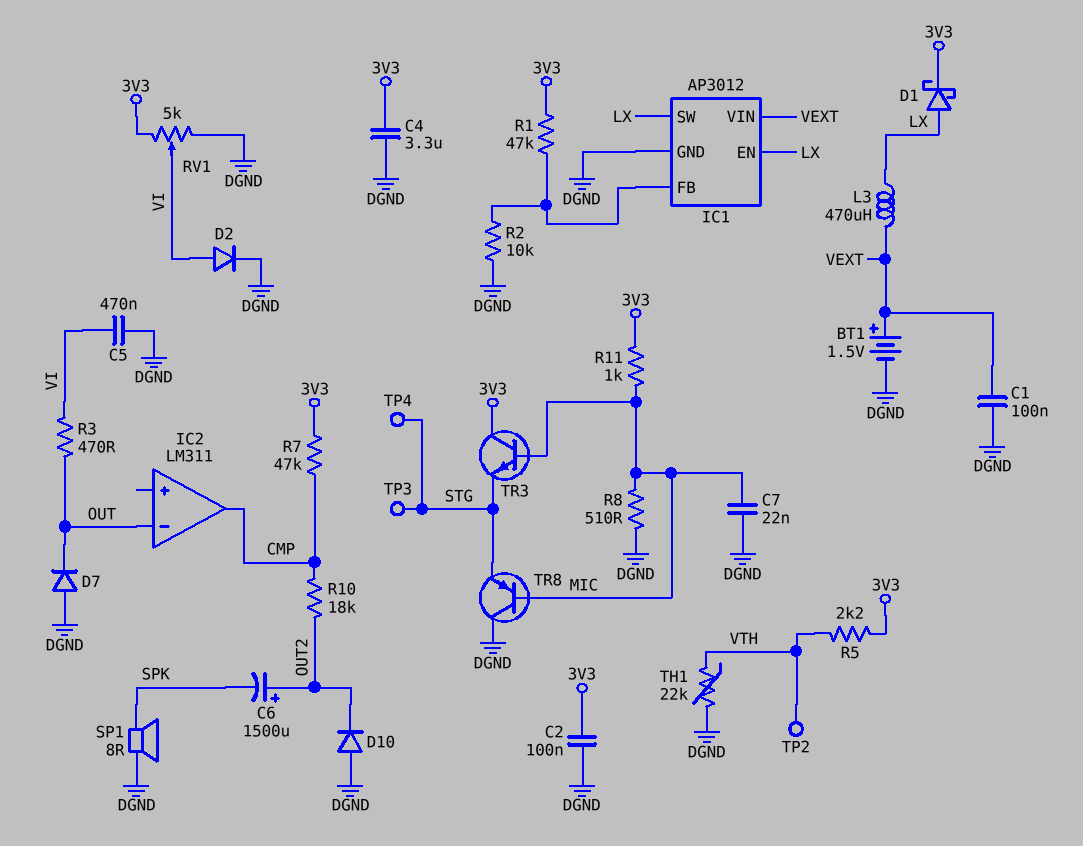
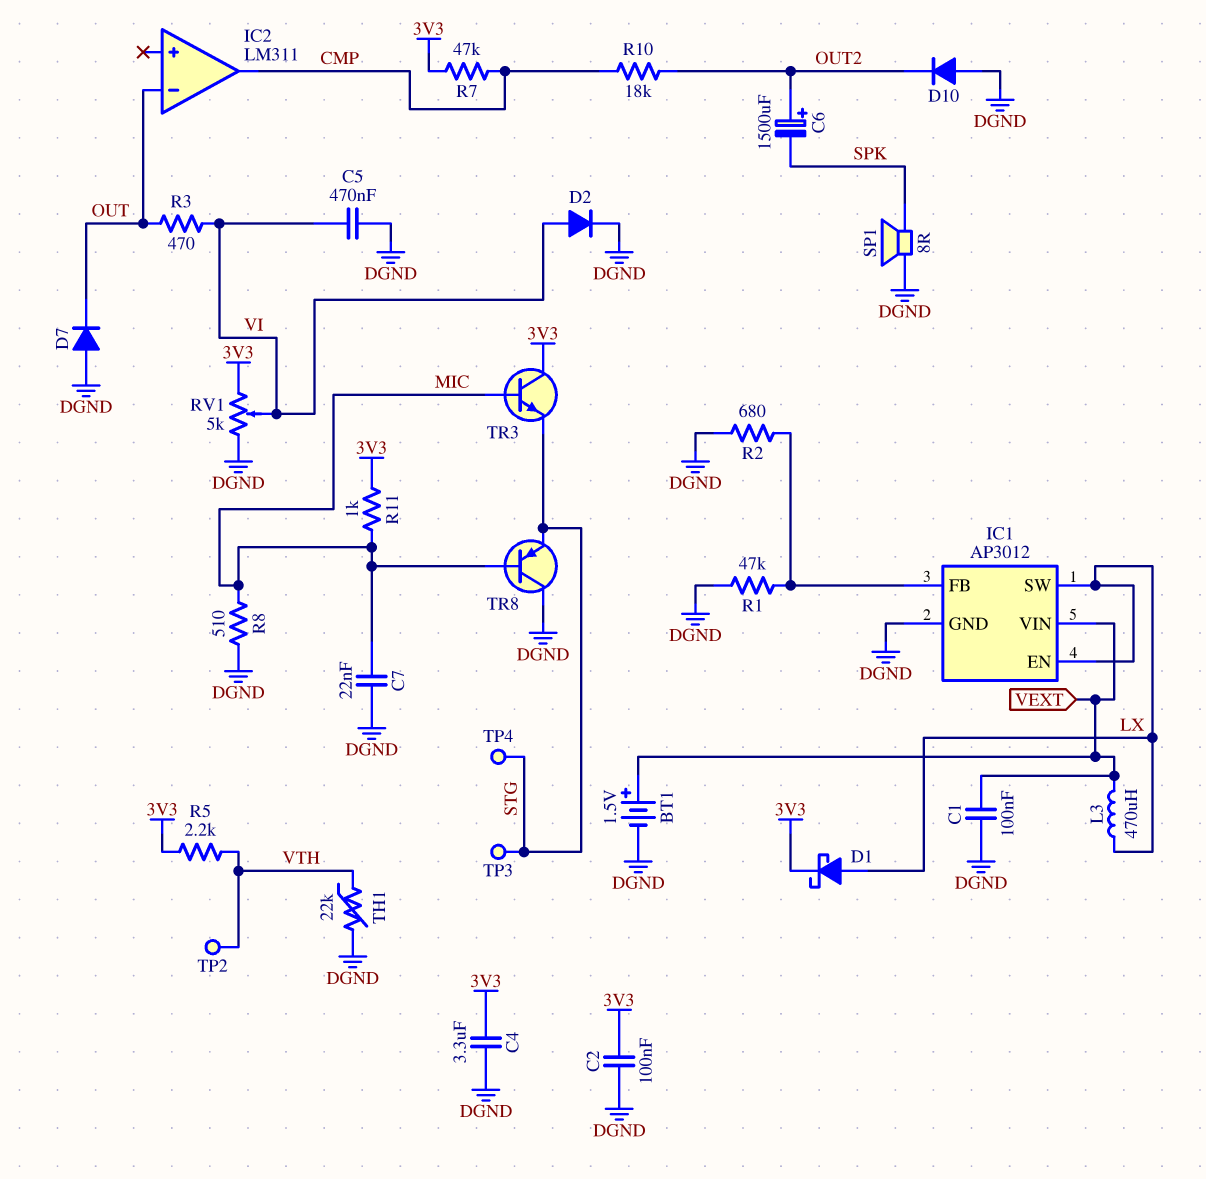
R1: 47k (3V3, IC1/FB) -> 47k (DGND, IC1/FB)
R2: 10k (DGND, IC1/FB) -> 680 (DGND, IC1/FB)

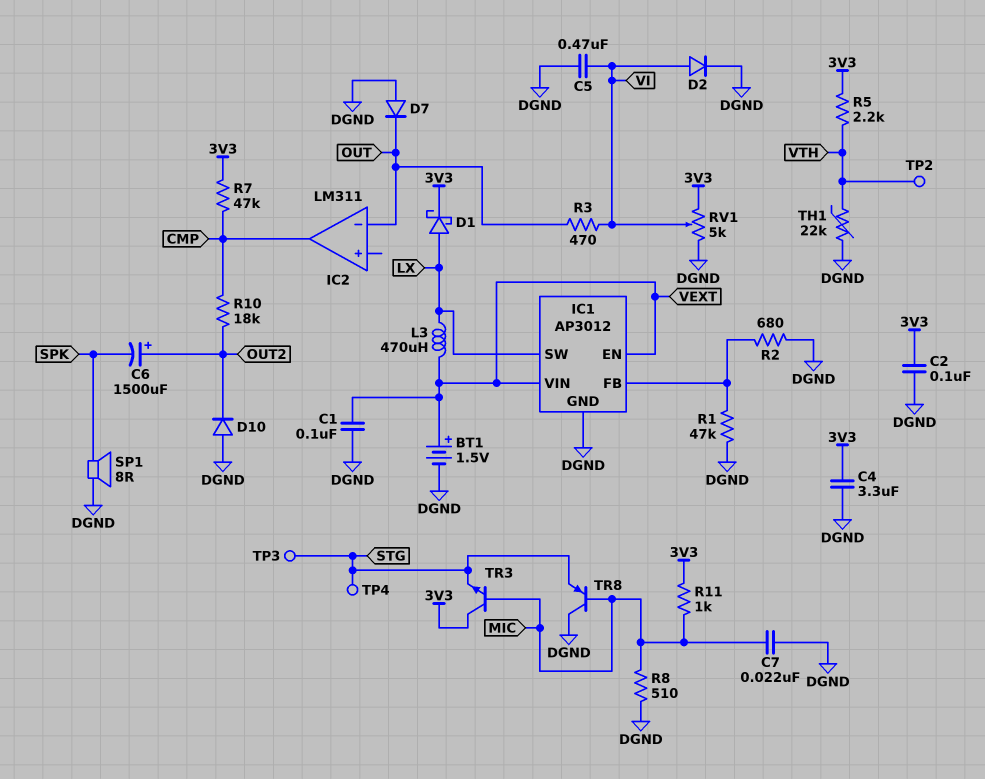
IC1 pin EN: LX -> VEXT

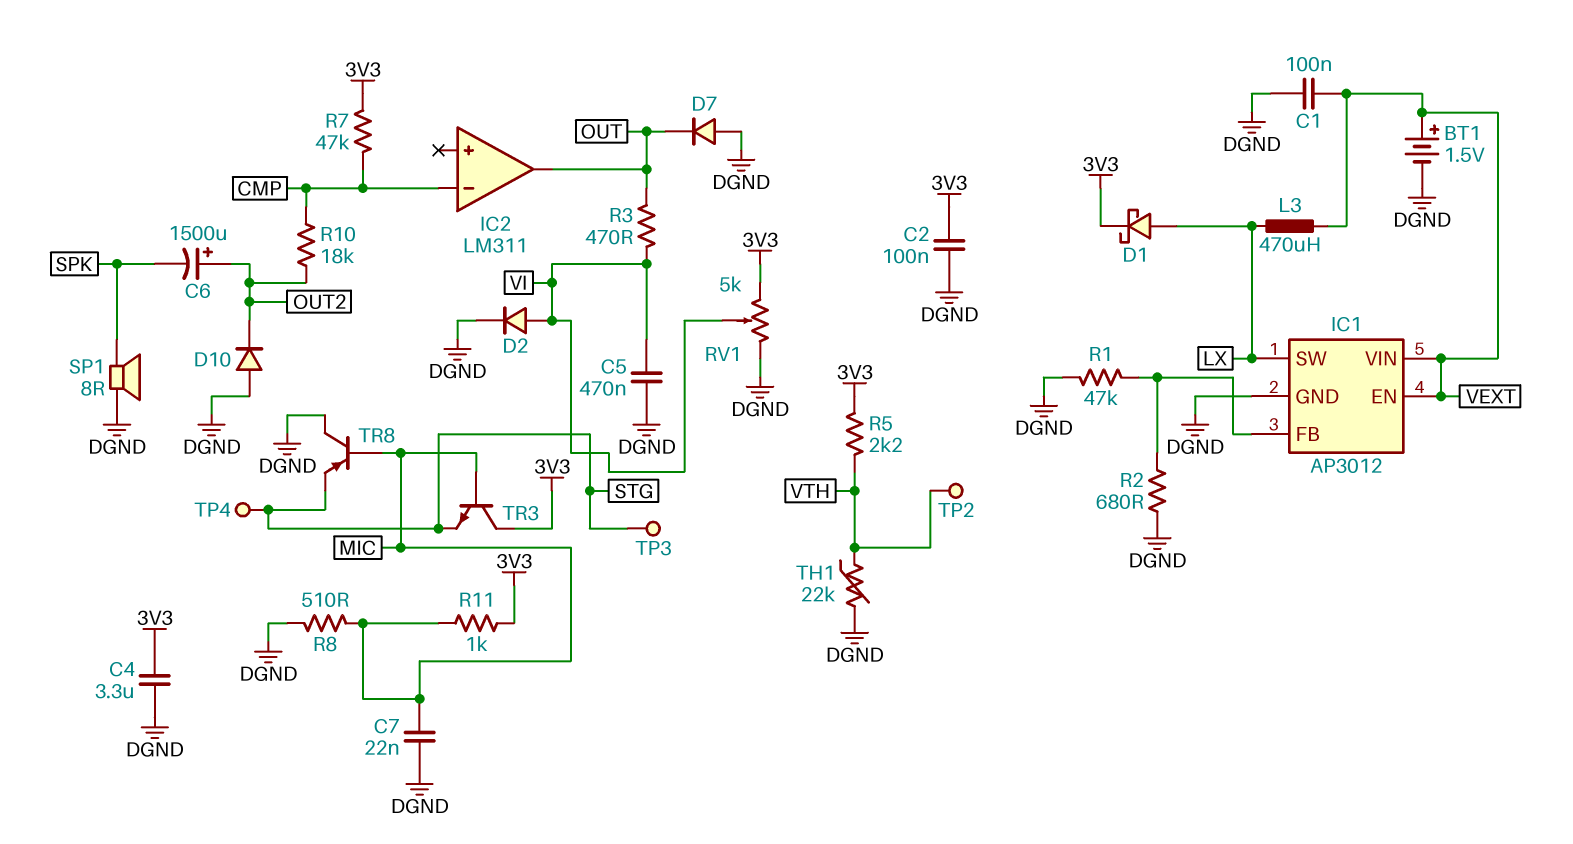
IC2 pin in-: OUT -> CMP
IC2 pin out: CMP -> OUT

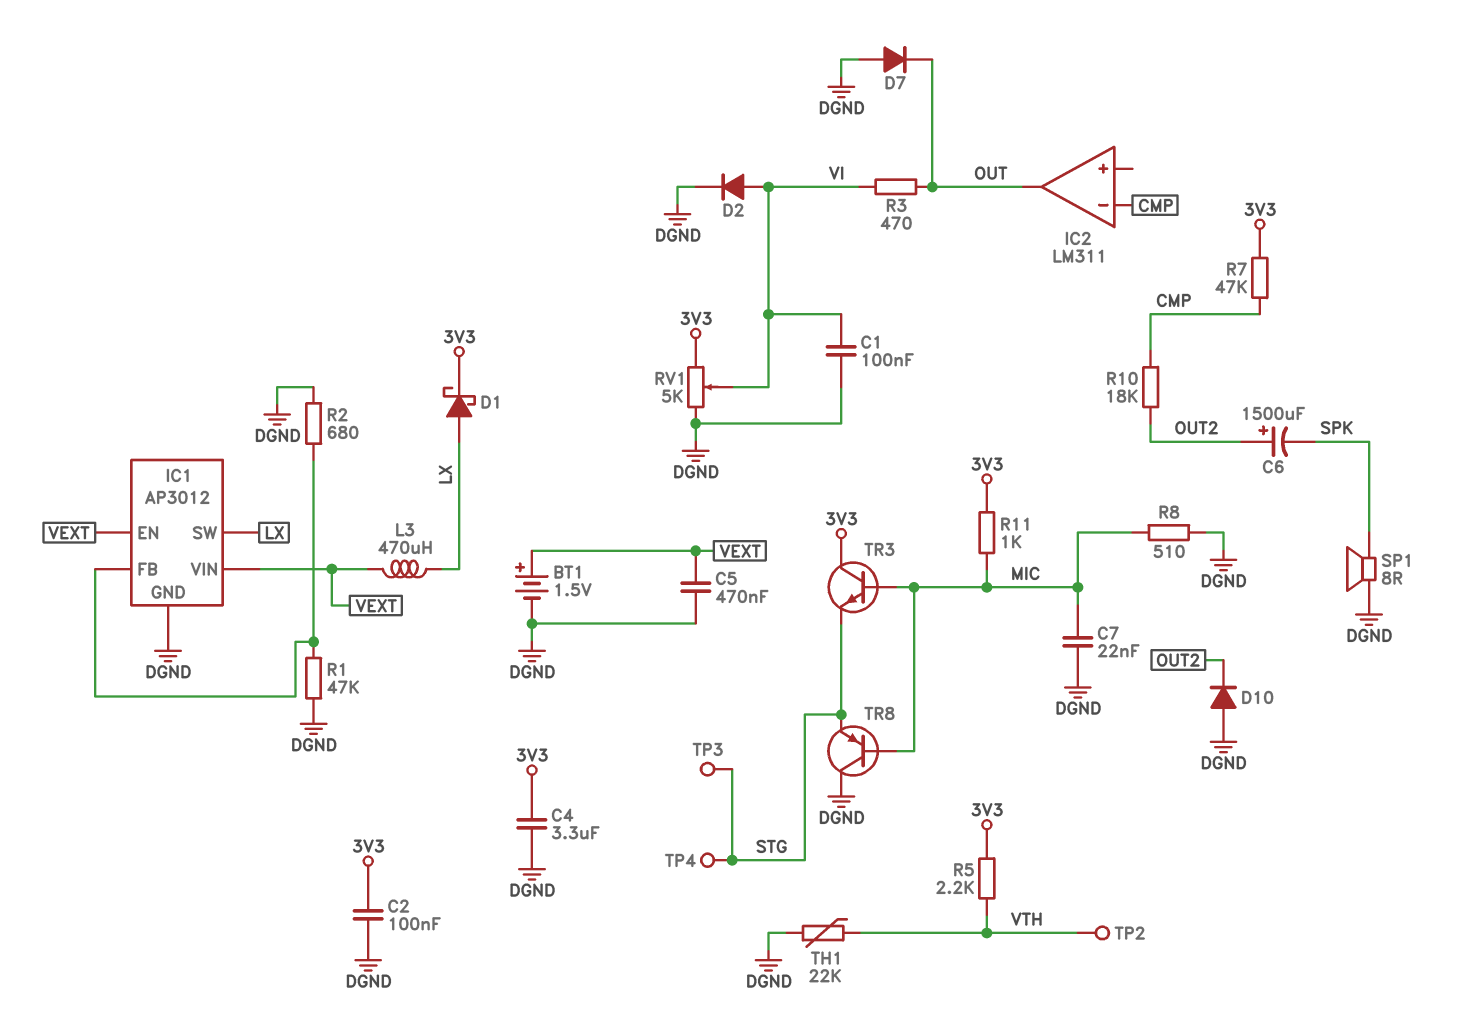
C1: 100nF (DGND, VEXT) -> 100nF (DGND, VI)
C5: 470nF (DGND, VI) -> 470nF (DGND, VEXT)

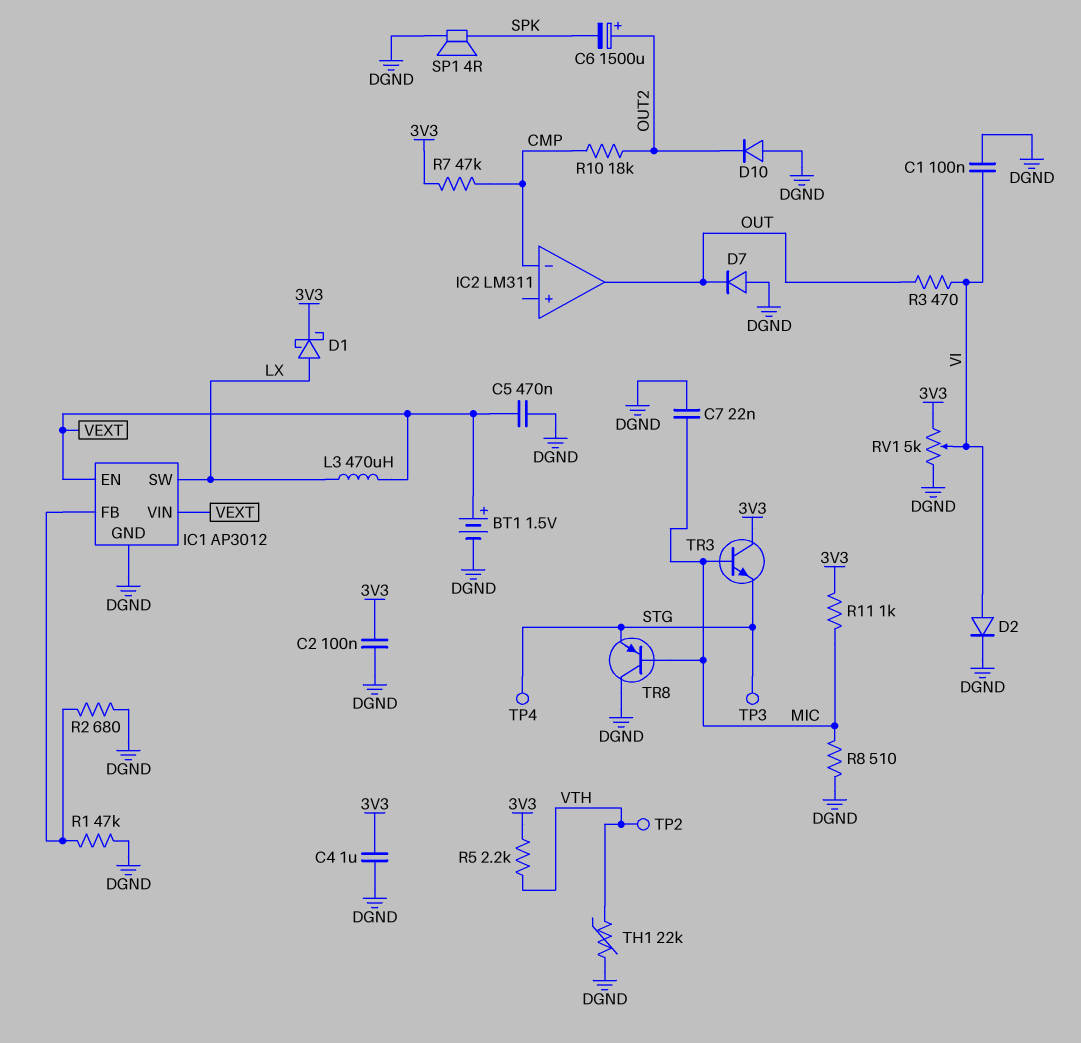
C4: 3.3uF (3V3, DGND) -> 1uF (3V3, DGND)
SP1: speaker 8R (DGND, SPK) -> speaker 4R (DGND, SPK)

